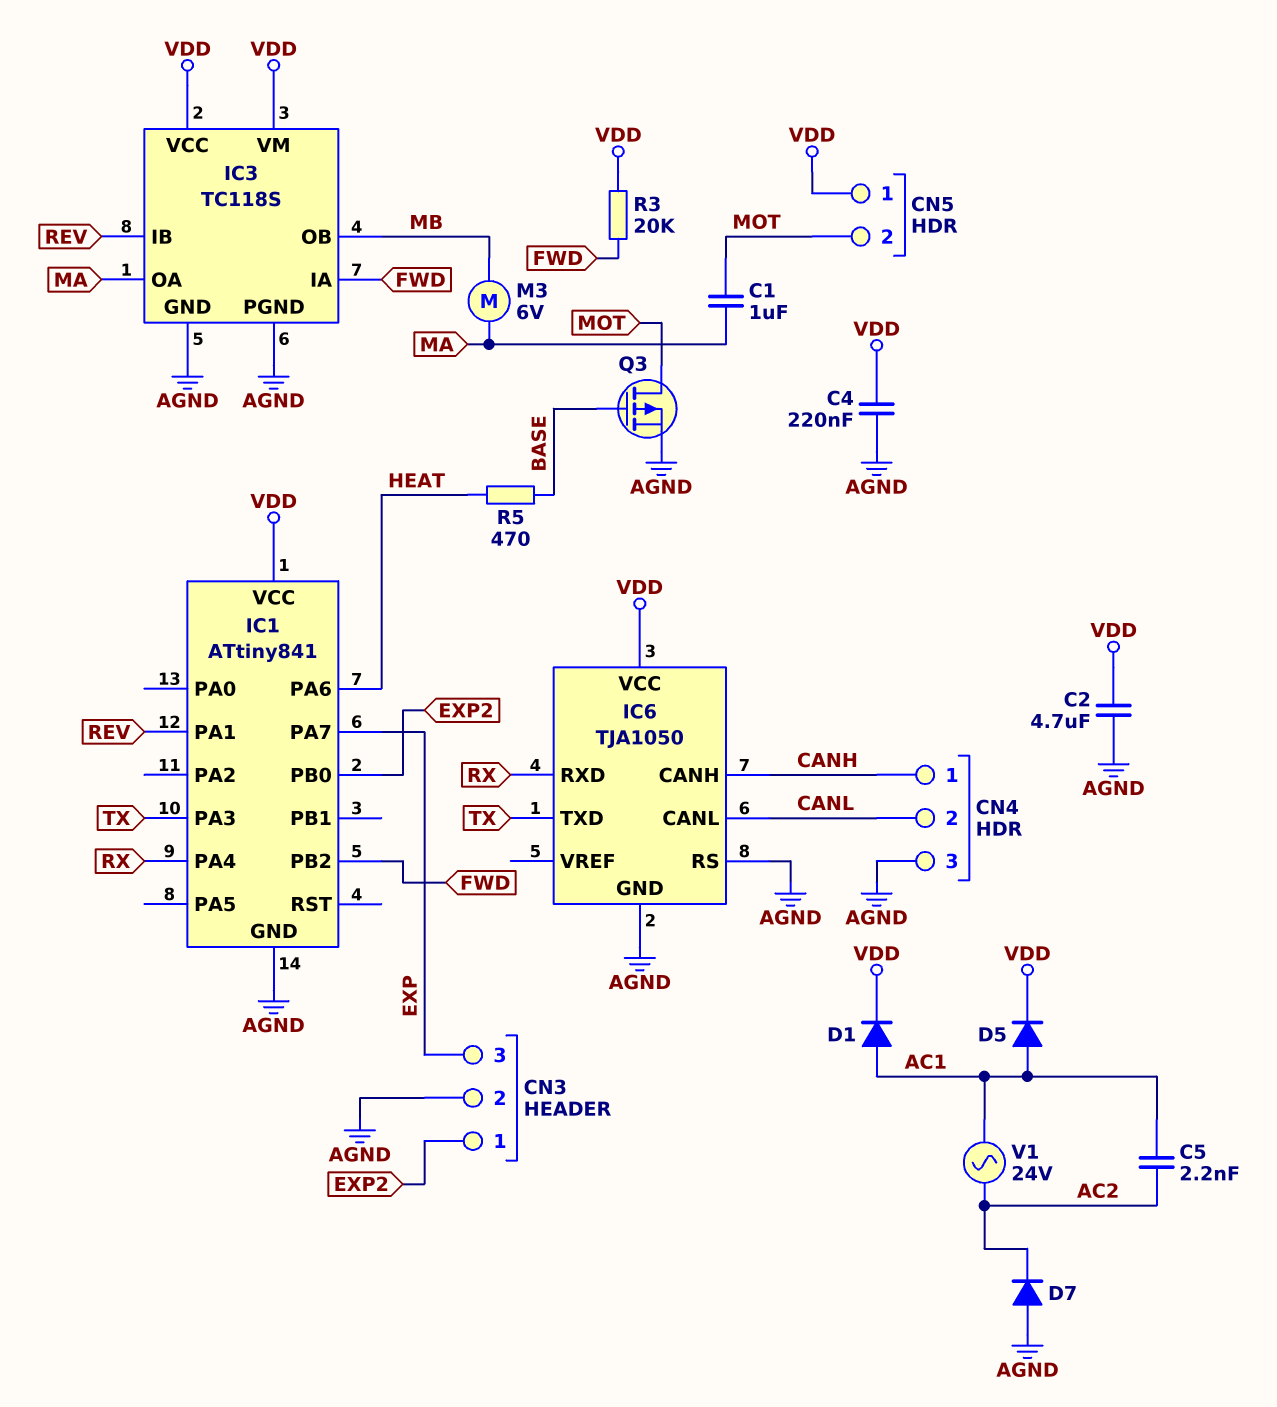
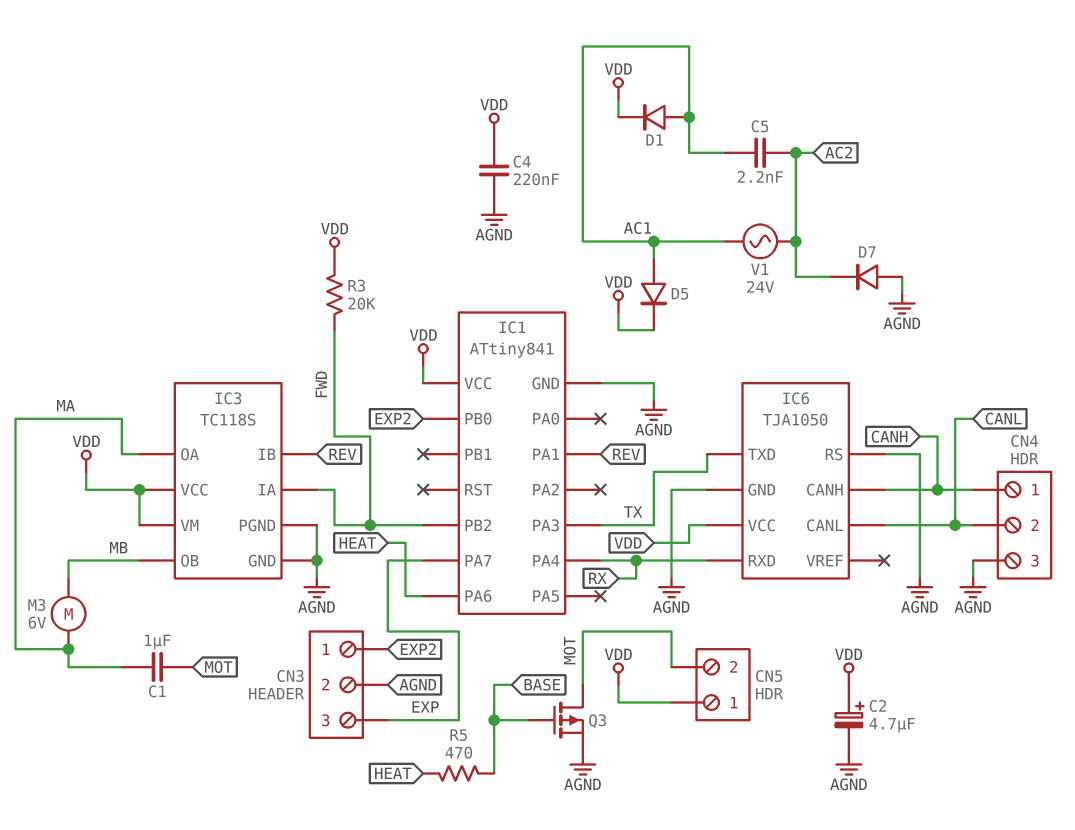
C2: 4.7uF (AGND, VDD) -> 4.7uF (plus VDD, minus AGND)

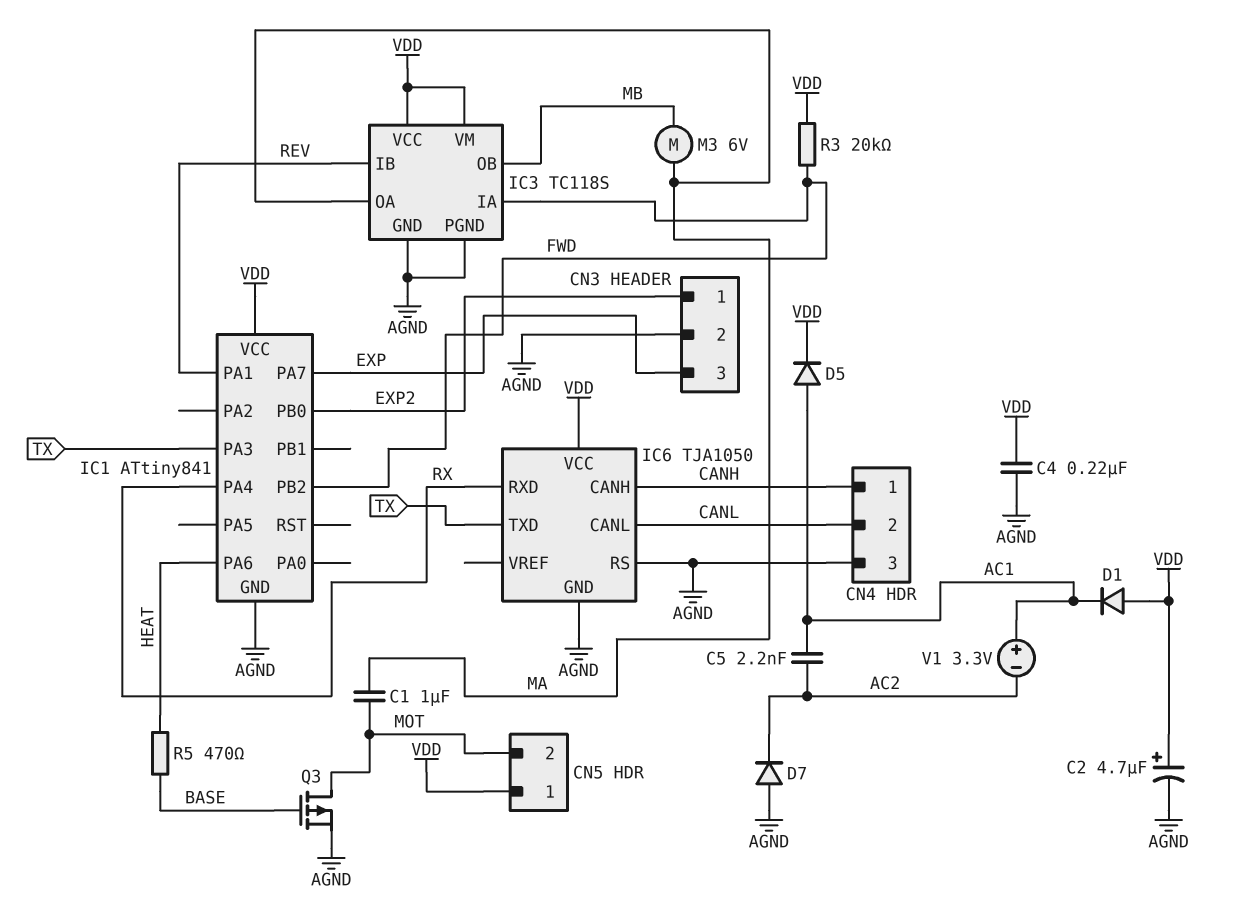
D1: diode (A AC1, K VDD) -> diode (A VDD, K AC1)
V1: AC 24V (AC1, AC2) -> 3.3V (plus AC1, minus AC2)

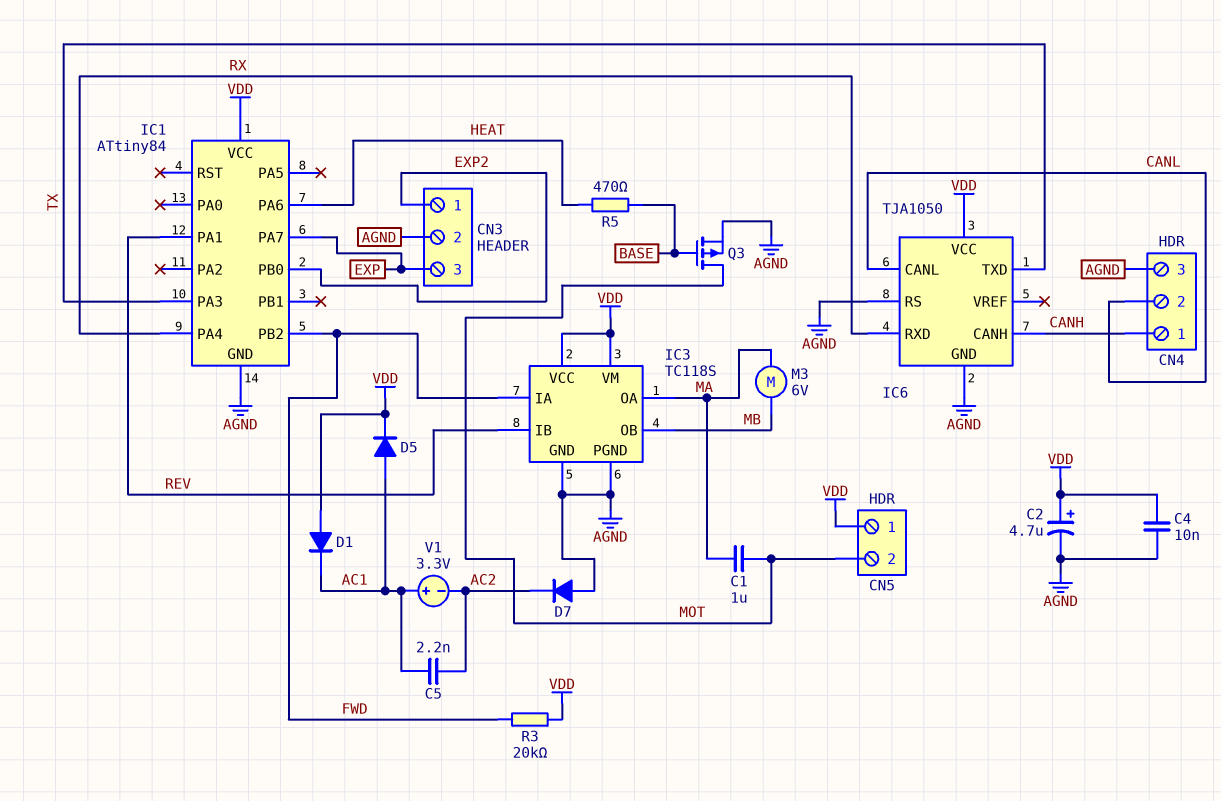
C4: 220nF (AGND, VDD) -> 10nF (AGND, VDD)
IC1: ATtiny841 -> ATtiny84

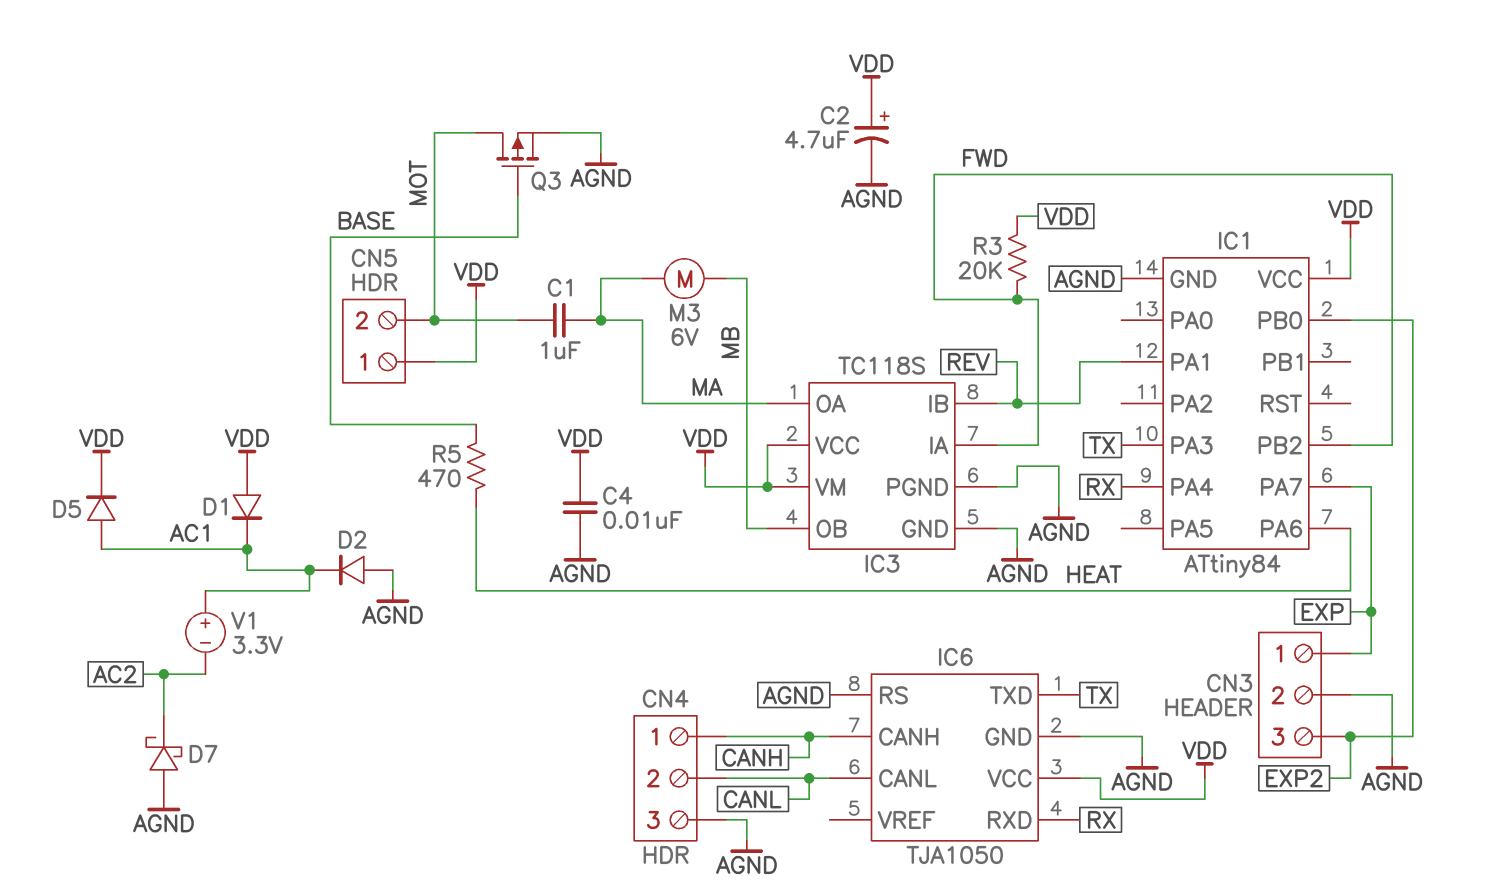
C5: 2.2nF (AC1, AC2) -> none
CN3 pin 1: EXP2 -> EXP
CN3 pin 3: EXP -> EXP2
D2: none -> diode (A AGND, K AC1)
D7: diode (A AGND, K AC2) -> schottky (A AGND, K AC2)

